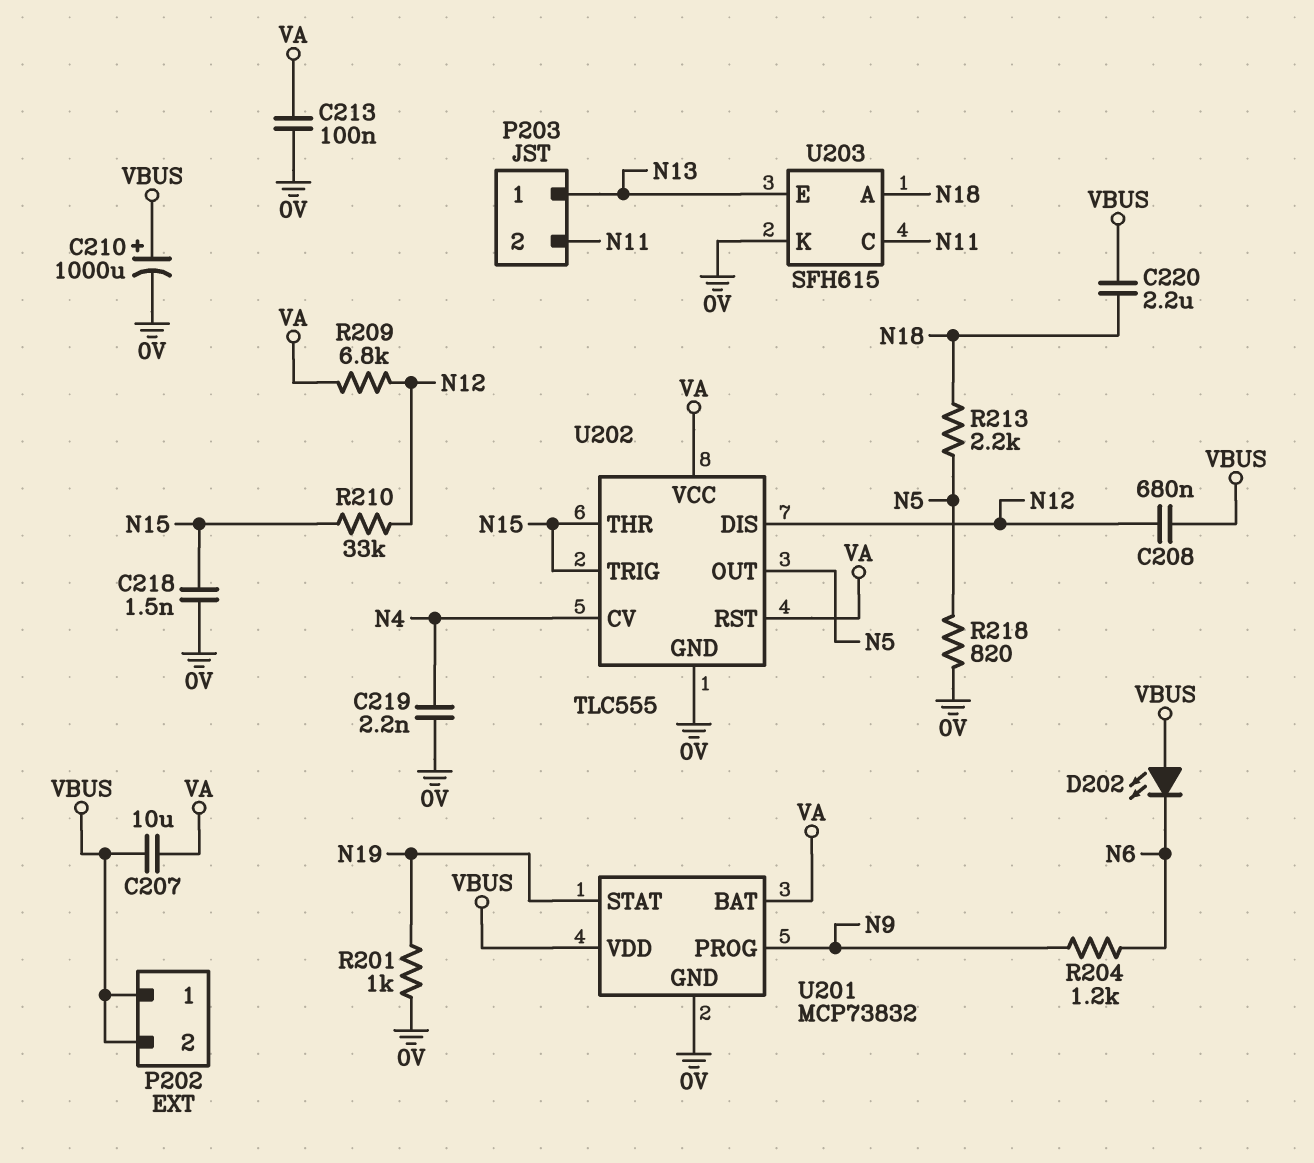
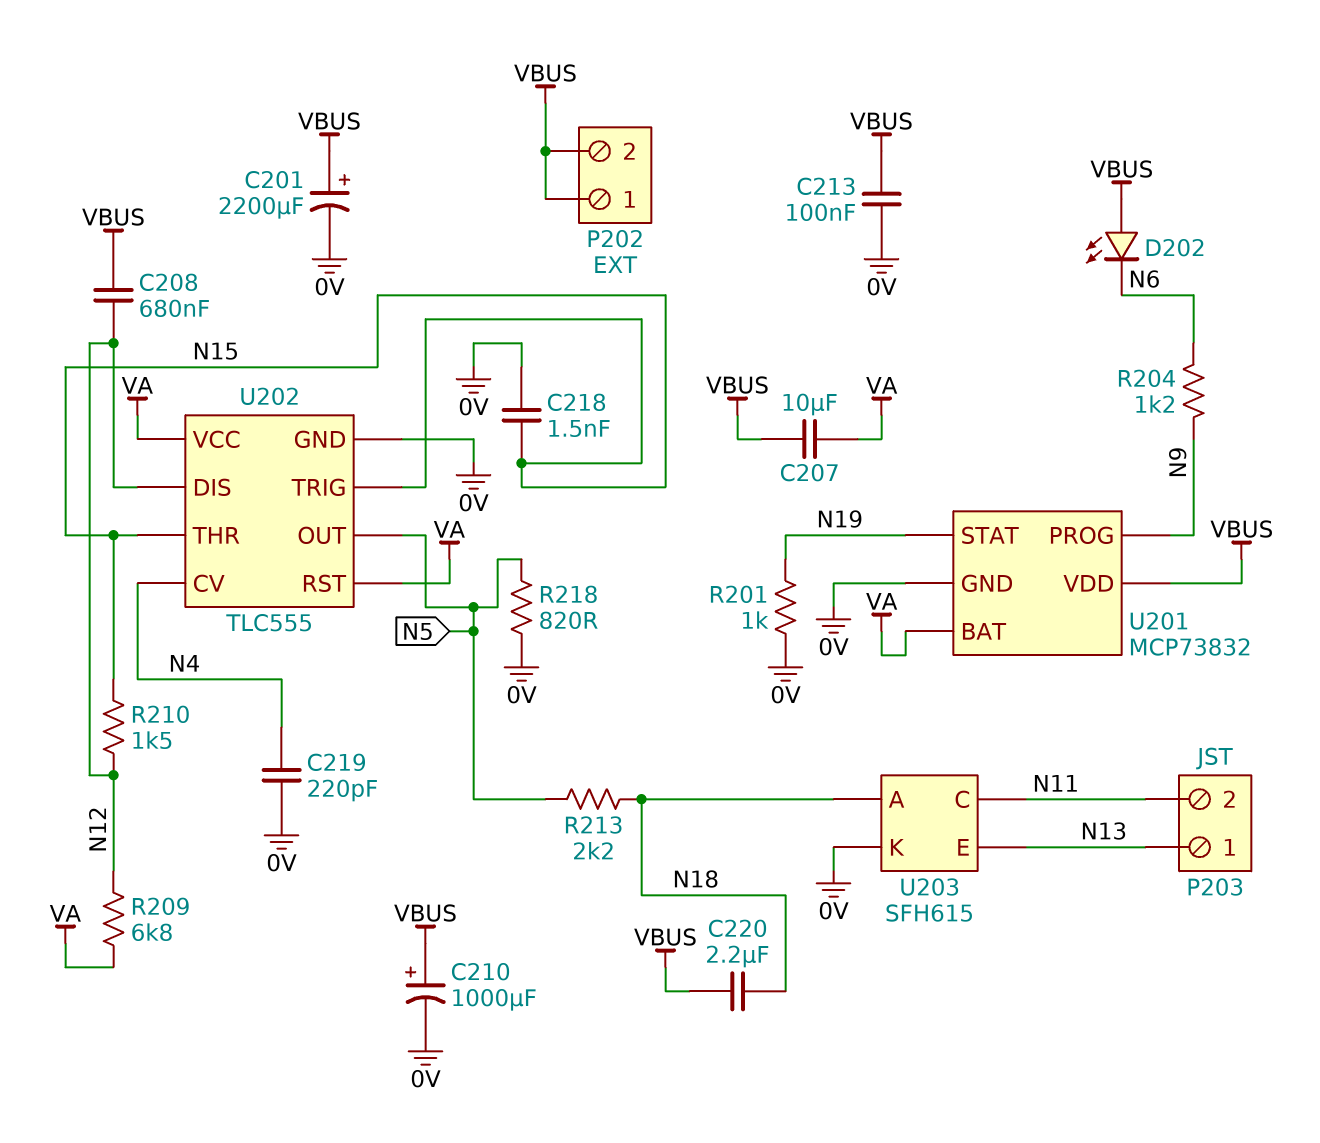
C201: none -> 2200uF (plus VBUS, minus 0V)
C213: 100nF (0V, VA) -> 100nF (0V, VBUS)
C219: 2.2nF (0V, N4) -> 220pF (0V, N4)
R210: 33k (N12, N15) -> 1.5k (N12, N15)

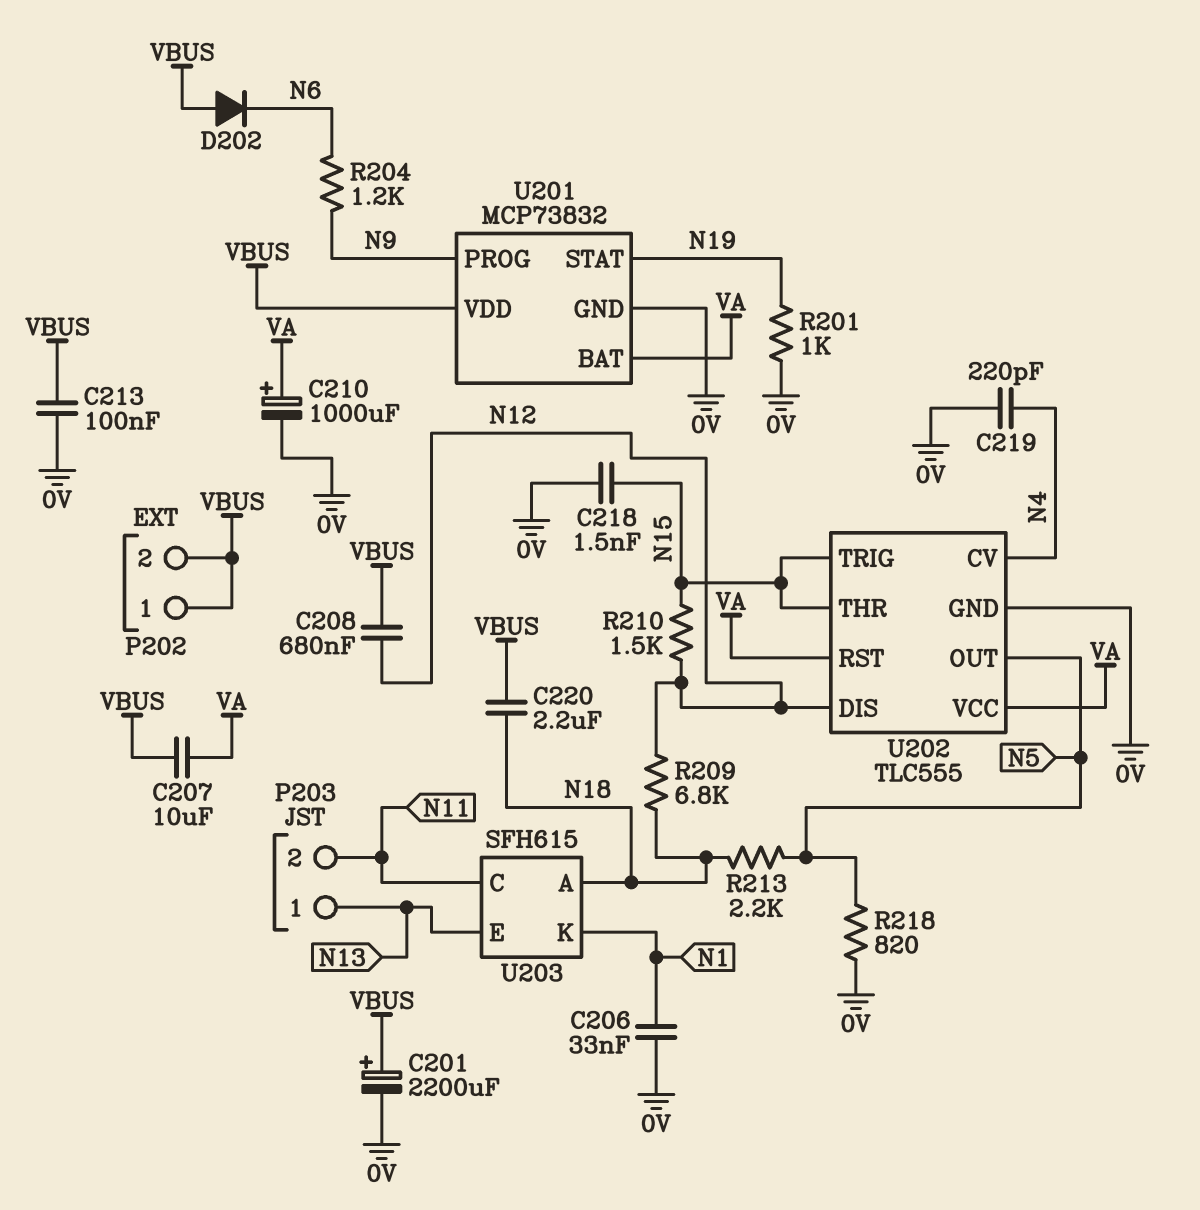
C206: none -> 33nF (0V, N1)
C210: 1000uF (plus VBUS, minus 0V) -> 1000uF (plus VA, minus 0V)
D202: LED (A VBUS, K N6) -> diode (A VBUS, K N6)
R209: 6.8k (N12, VA) -> 6.8k (N12, N18)
U203 pin K: 0V -> N1

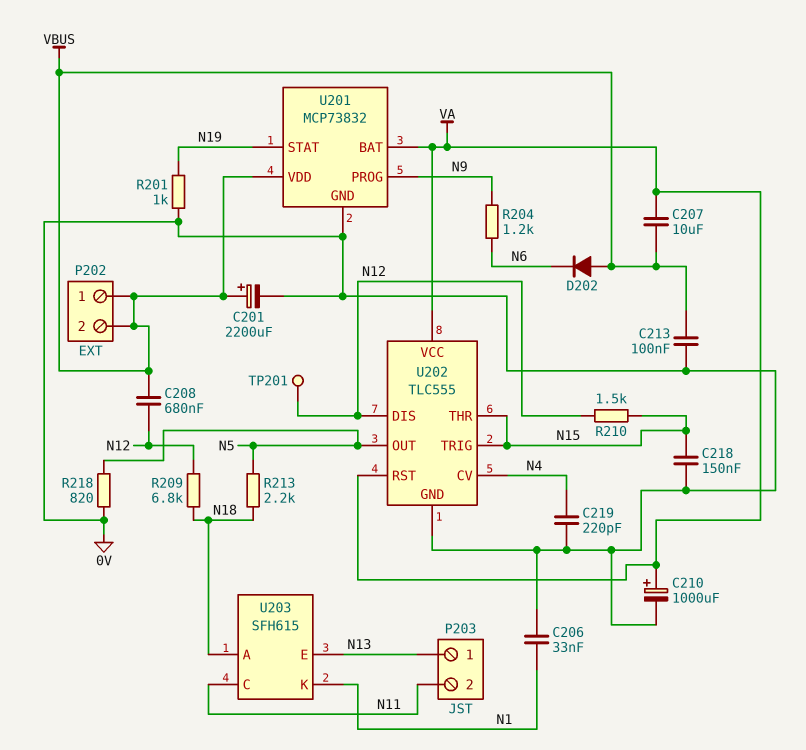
C218: 1.5nF (0V, N15) -> 150nF (0V, N15)
C220: 2.2uF (N18, VBUS) -> none
TP201: none -> test point (N12)

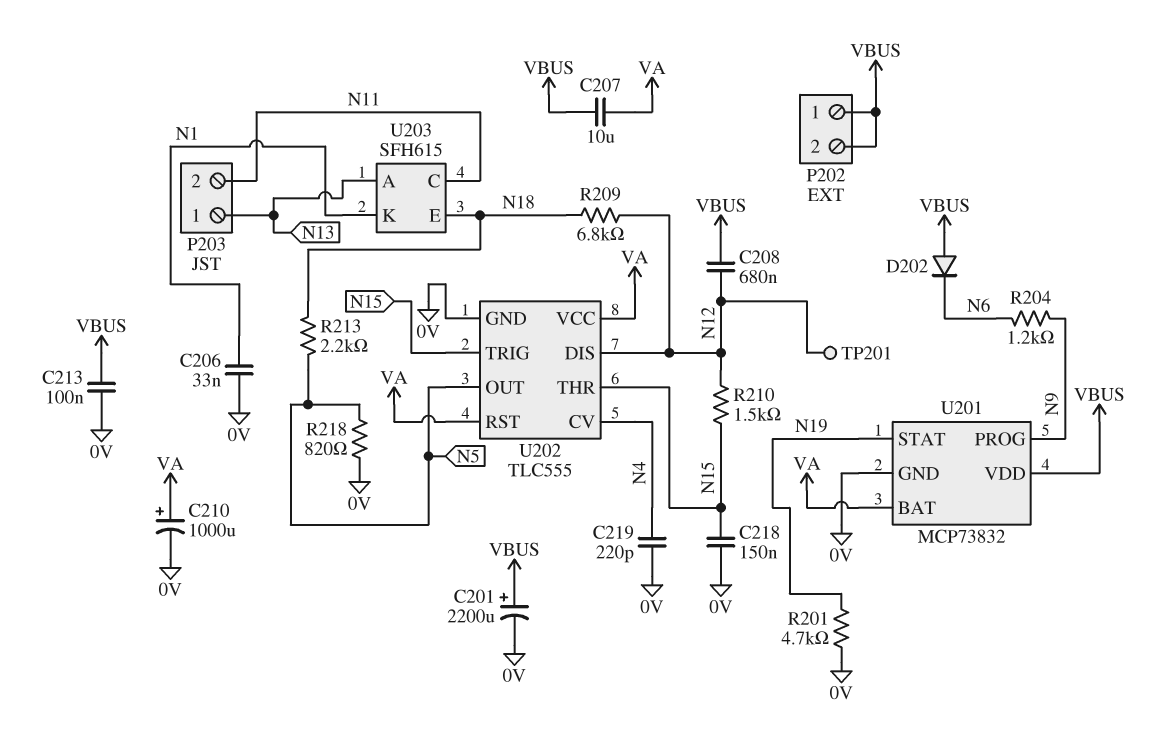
R201: 1k (0V, N19) -> 4.7k (0V, N19)
U203 pin A: N18 -> N13
U203 pin E: N13 -> N18

